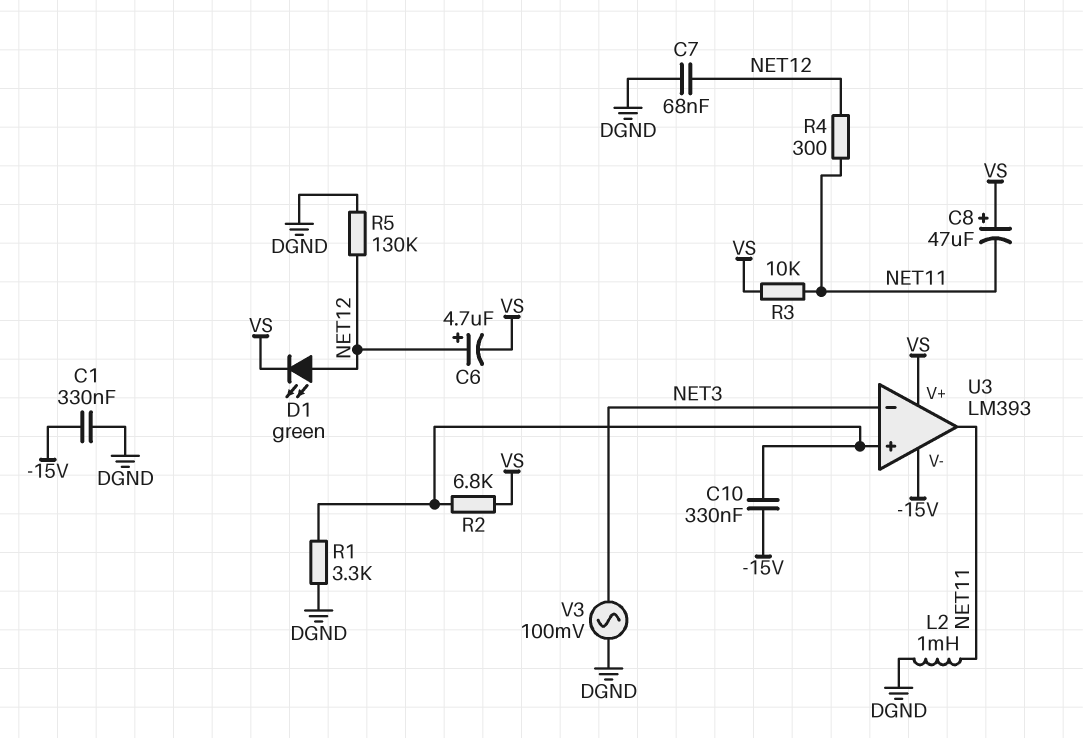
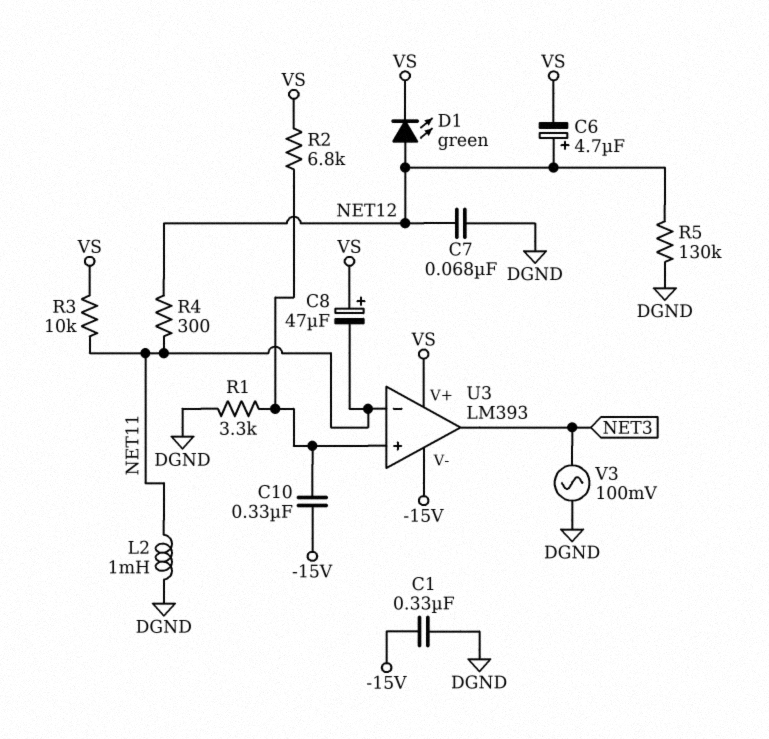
U3 pin in-: NET3 -> NET11
U3 pin out: NET11 -> NET3

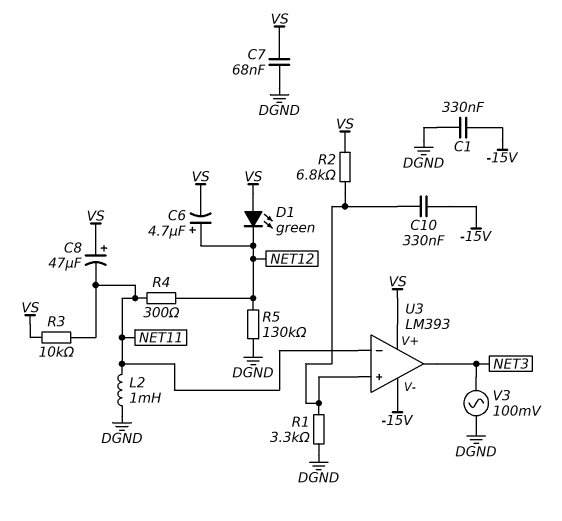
C7: 68nF (DGND, NET12) -> 68nF (DGND, VS)
D1: LED green (A NET12, K VS) -> LED green (A VS, K NET12)

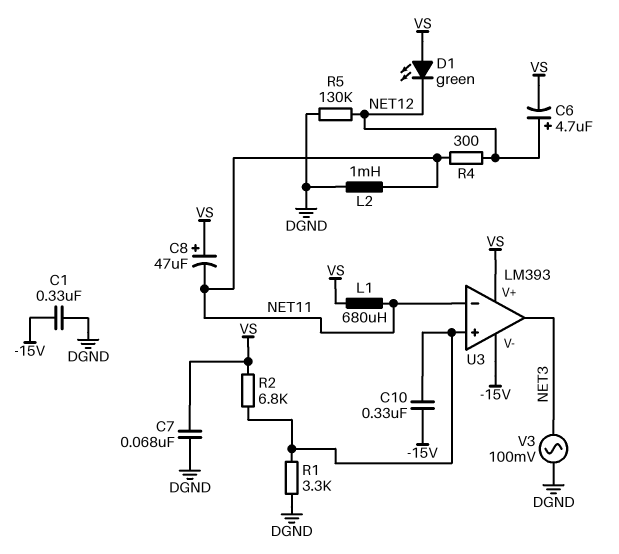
L1: none -> 680uH (NET11, VS)
R3: 10k (NET11, VS) -> none

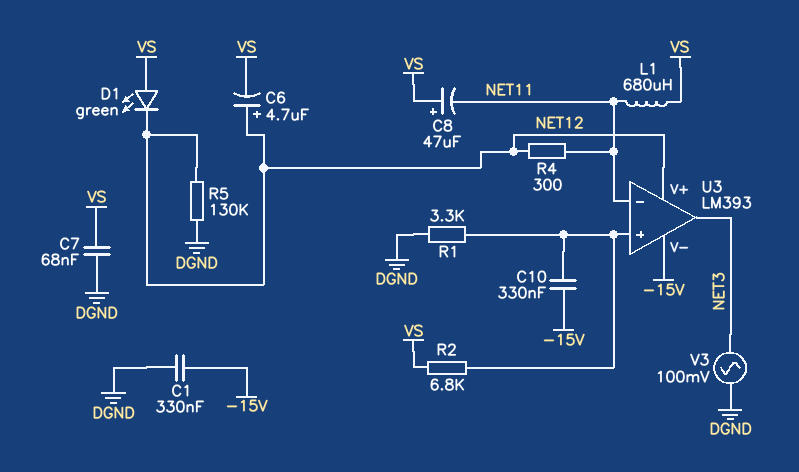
L2: 1mH (DGND, NET11) -> none
U3 pin V+: VS -> NET12

